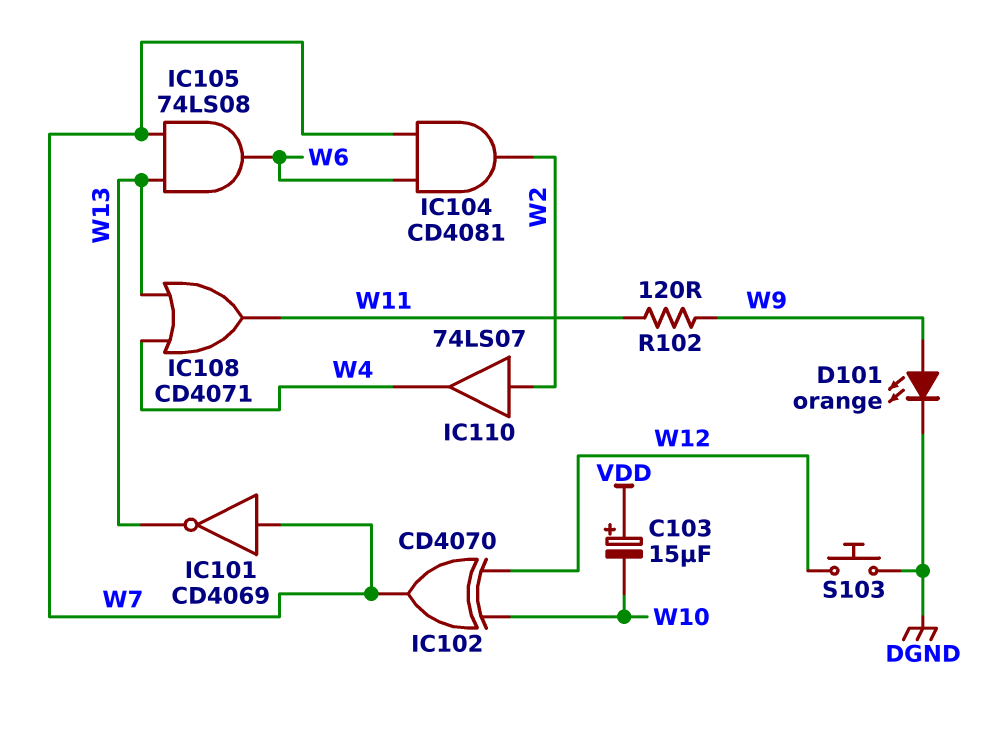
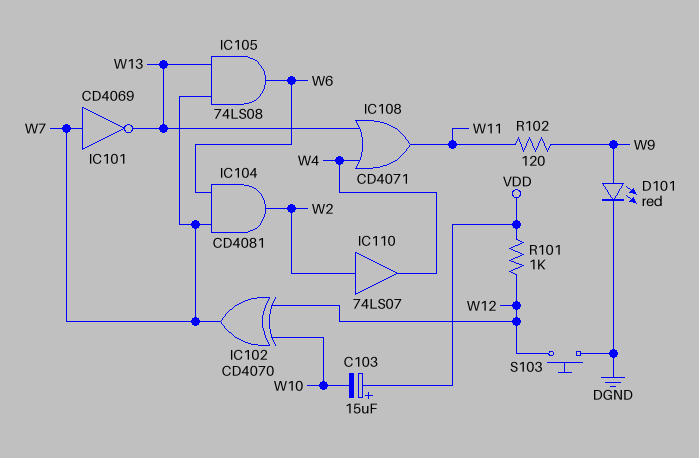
D101: LED orange (A W9, K DGND) -> LED red (A W9, K DGND)
R101: none -> 1k (VDD, W12)

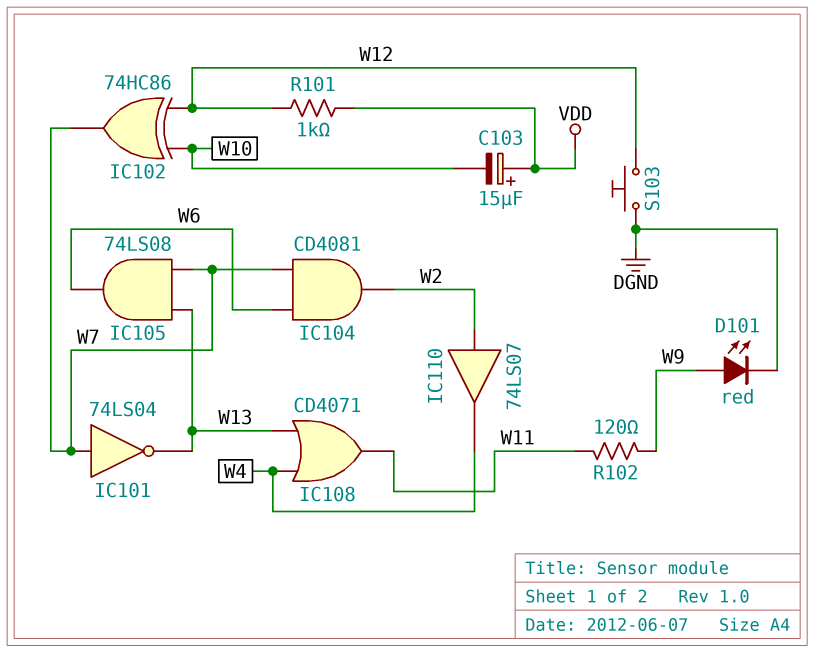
IC101: NOT CD4069 (in W7, out W13) -> NOT 74LS04 (in W7, out W13)
IC102: XOR CD4070 (in W10, in W12, out W7) -> XOR 74HC86 (in W10, in W12, out W7)

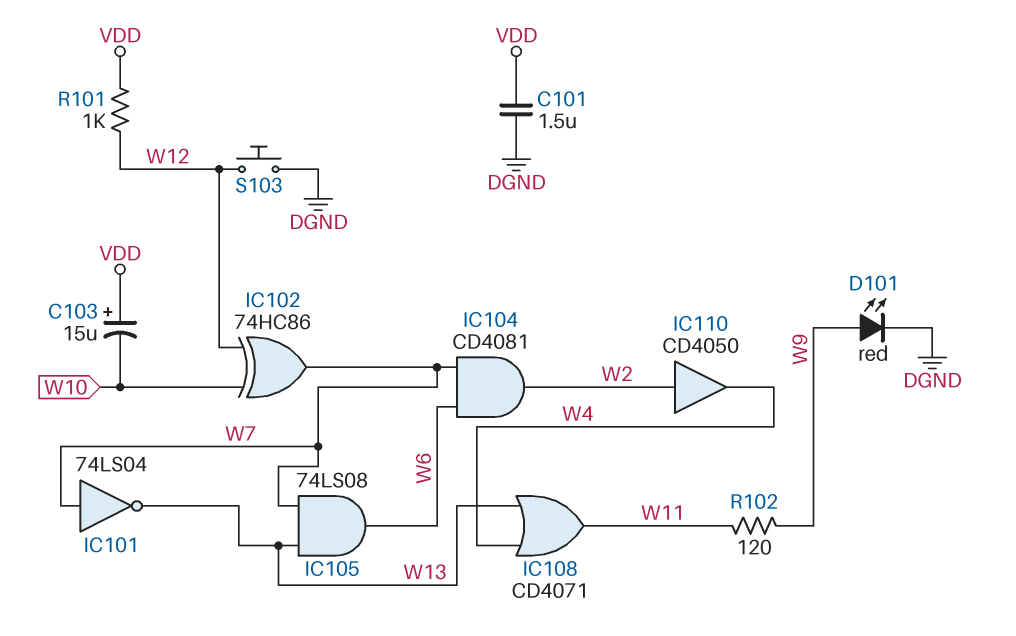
C101: none -> 1.5uF (DGND, VDD)
IC110: buffer 74LS07 (in W2, out W4) -> buffer CD4050 (in W2, out W4)

